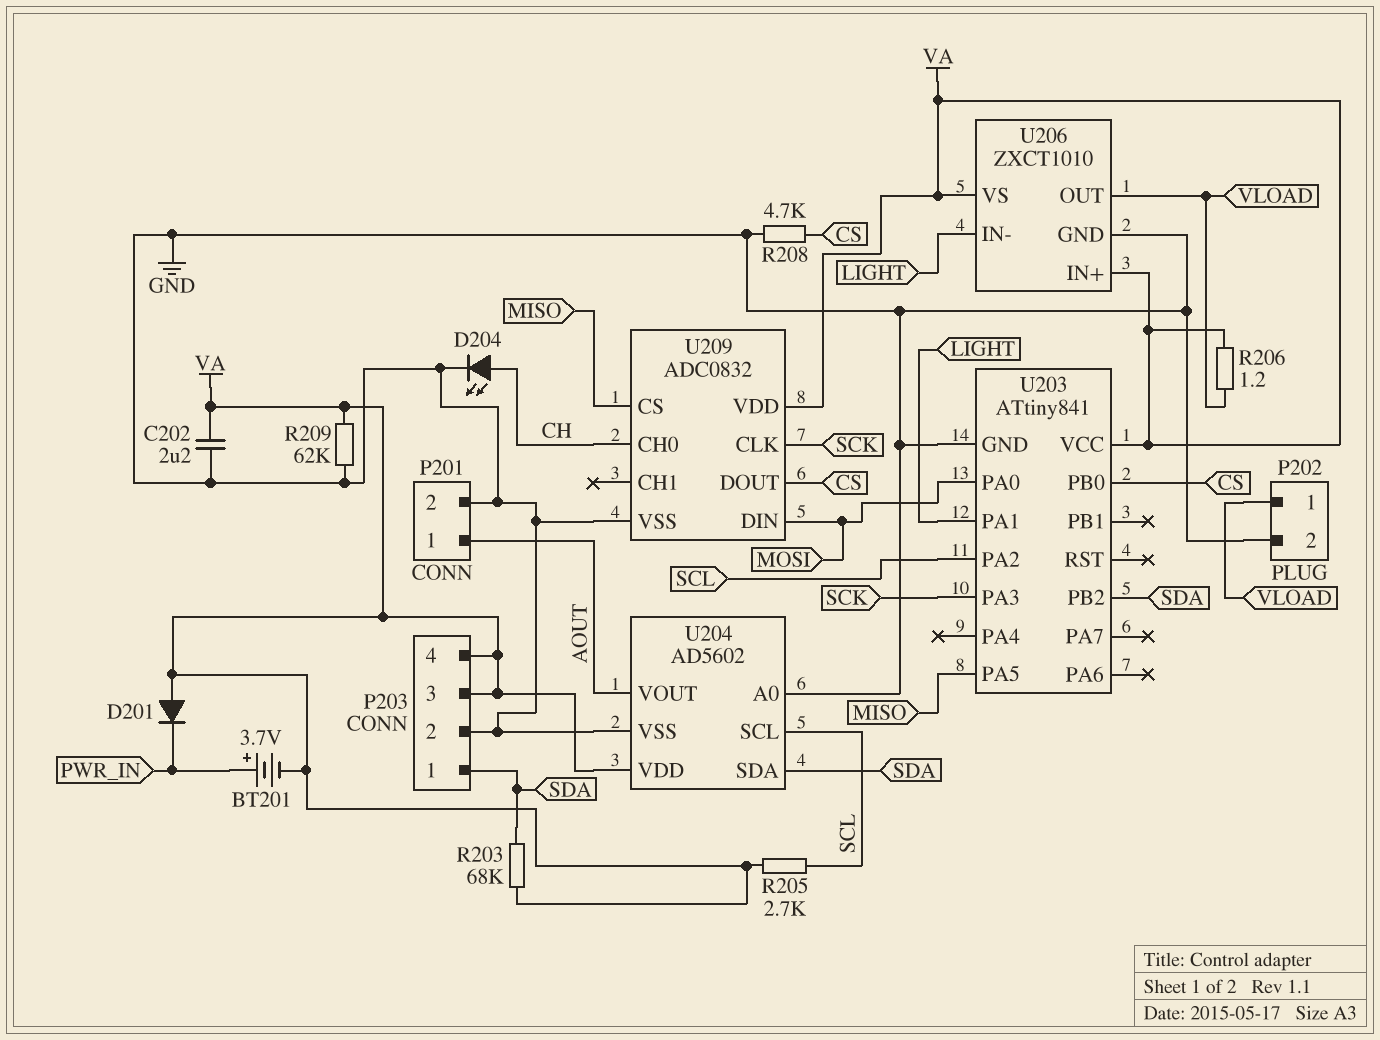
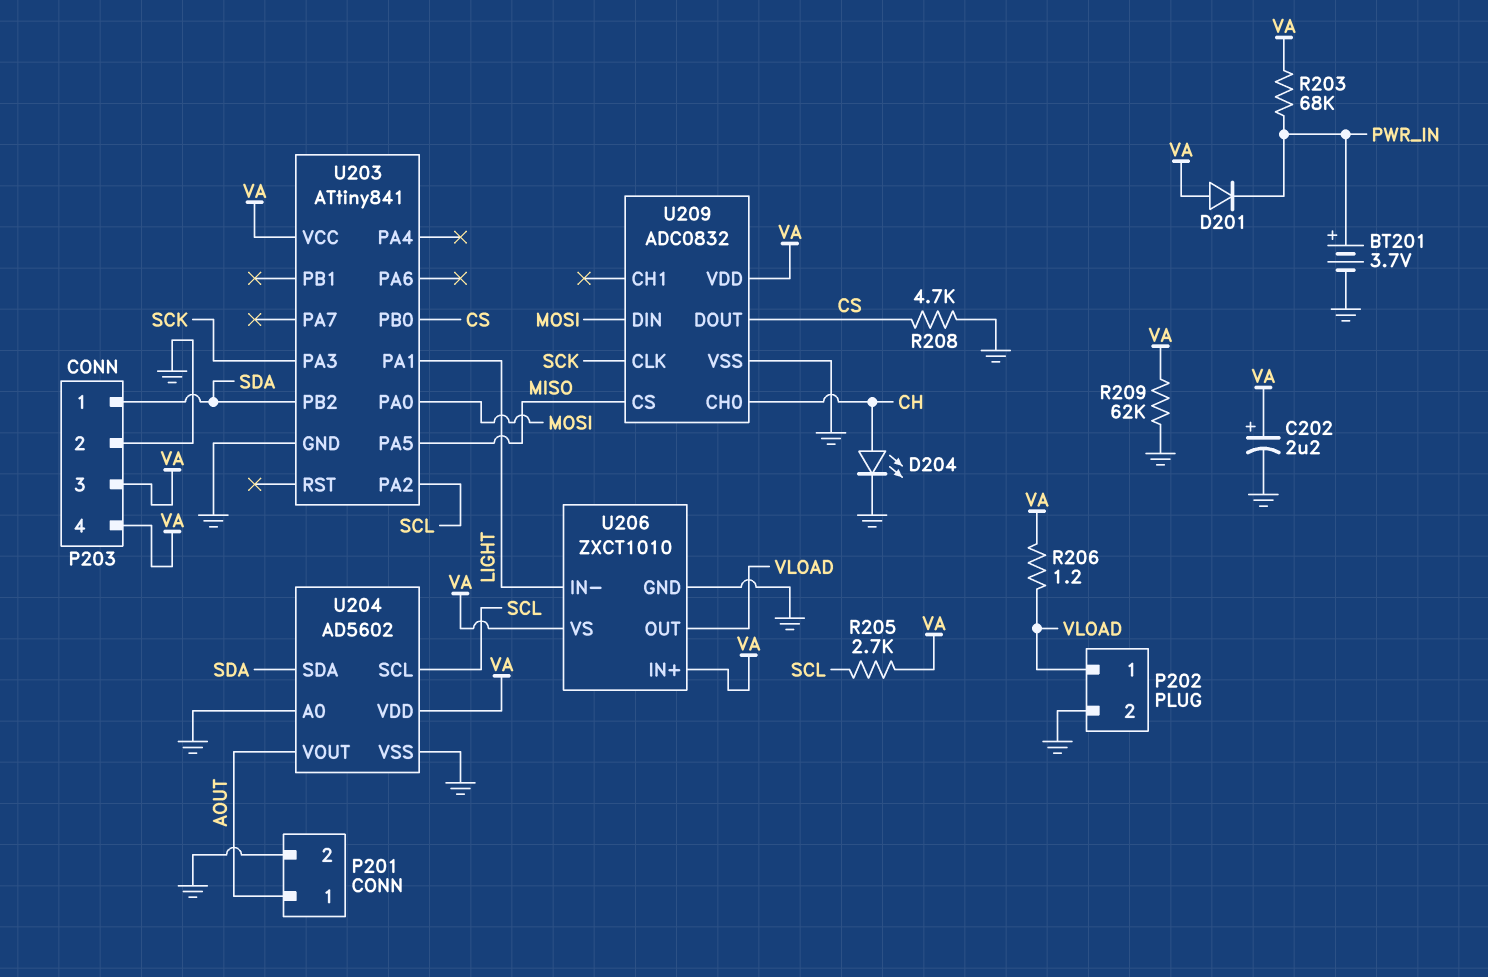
BT201: 3.7V (plus PWR_IN, minus VA) -> 3.7V (plus PWR_IN, minus GND)
C202: 2.2uF (GND, VA) -> 2.2uF (plus VA, minus GND)
R203: 68k (SDA, VA) -> 68k (PWR_IN, VA)

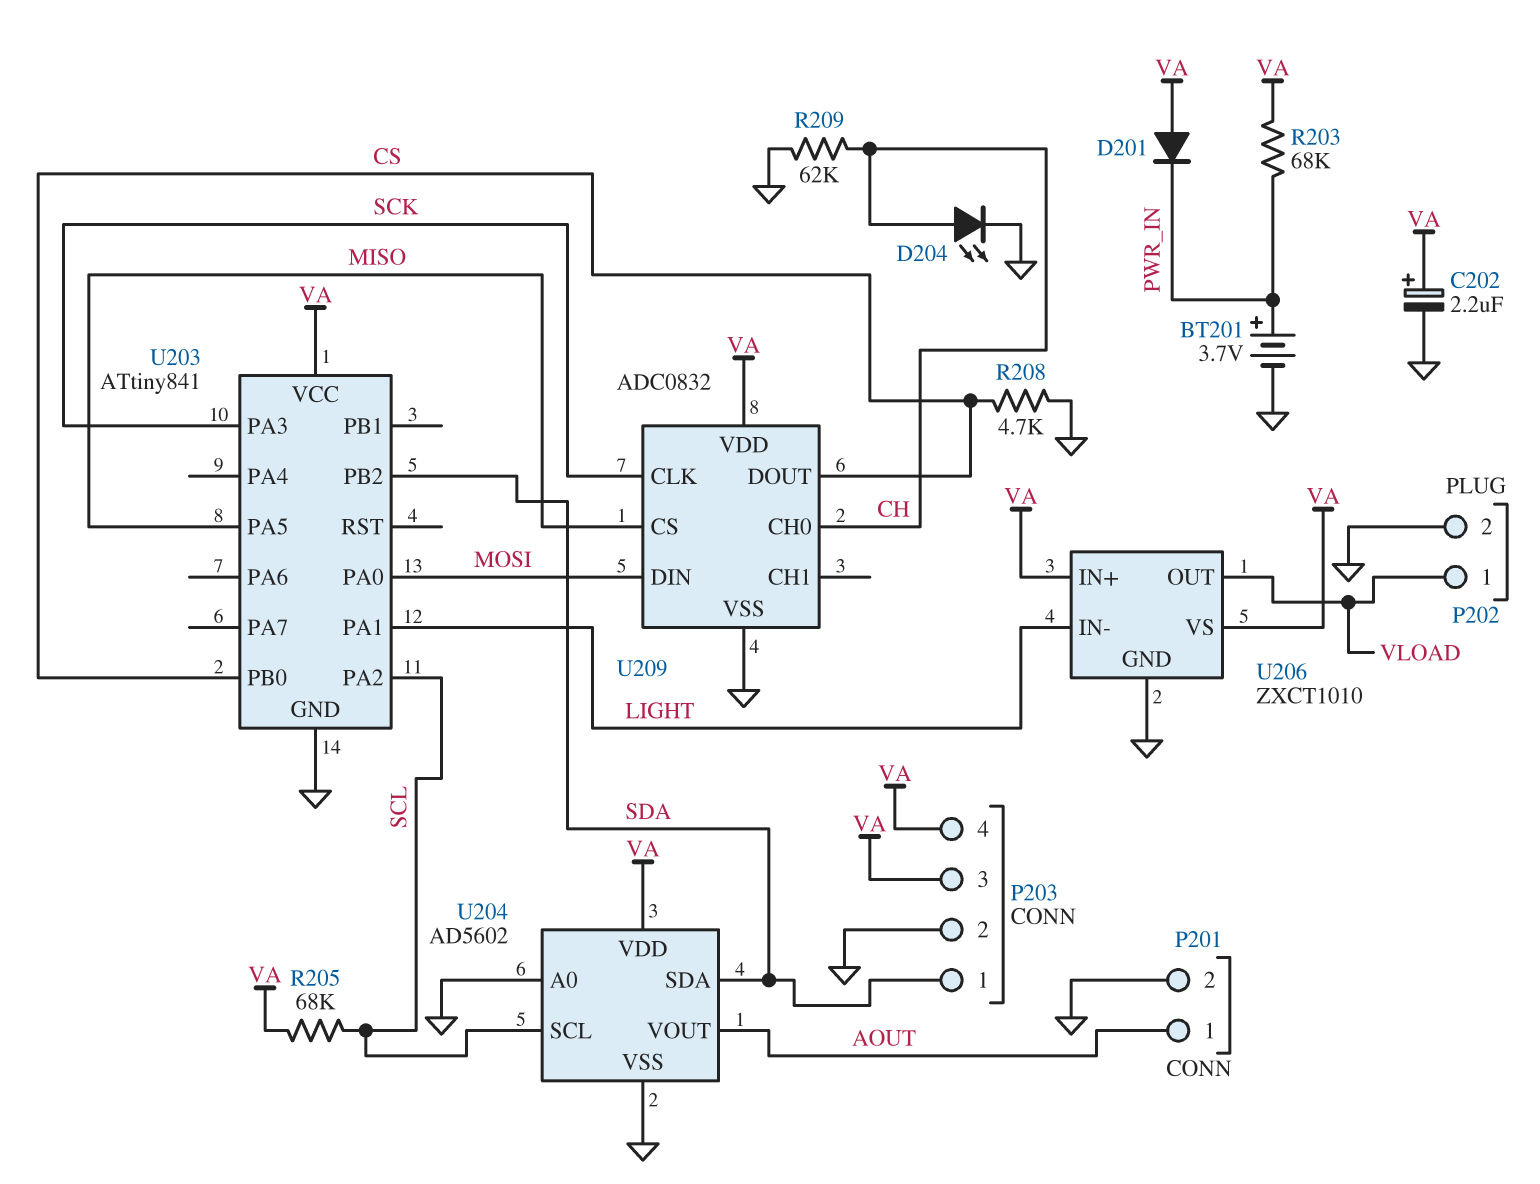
R205: 2.7k (SCL, VA) -> 68k (SCL, VA)
R206: 1.2 (VA, VLOAD) -> none
R209: 62k (GND, VA) -> 62k (CH, GND)

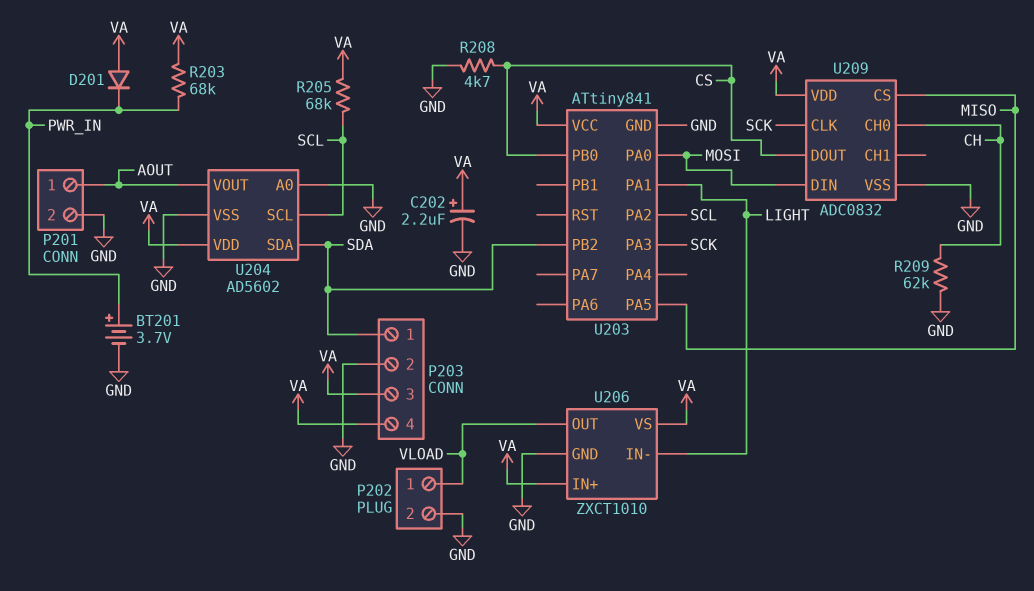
D204: LED (A CH, K GND) -> none

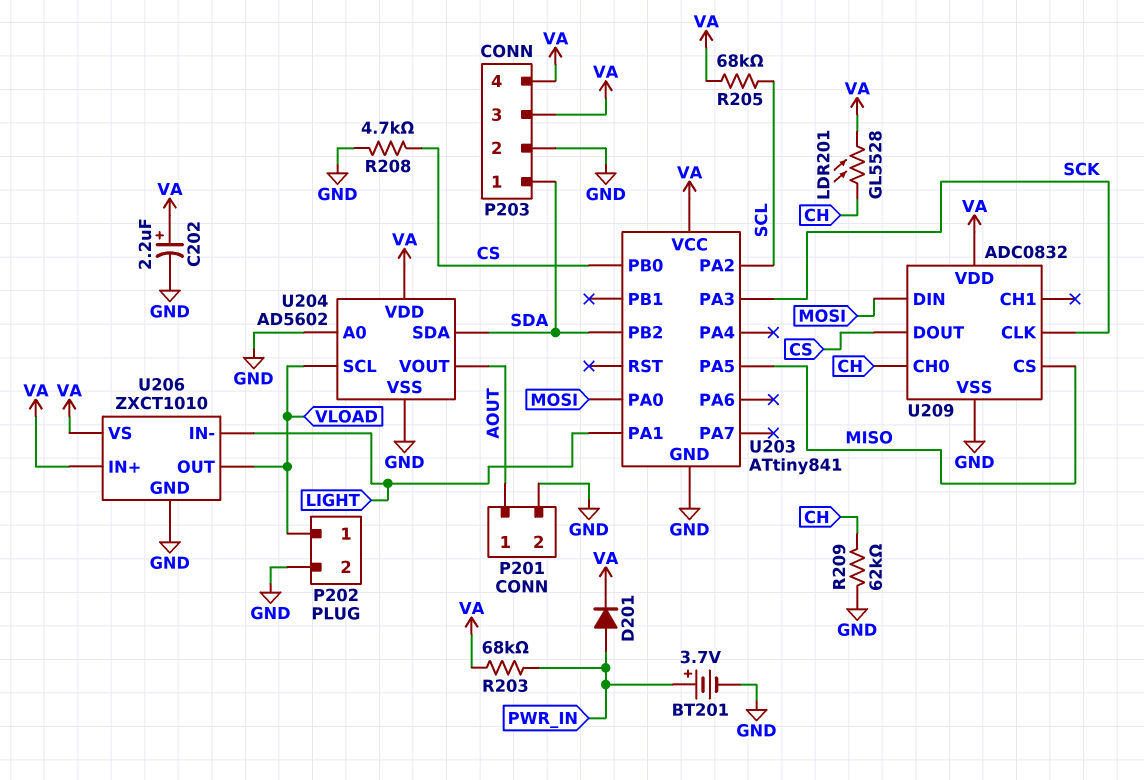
D201: diode (A VA, K PWR_IN) -> diode (A PWR_IN, K VA)
LDR201: none -> GL5528 (CH, VA)
U204 pin SCL: SCL -> VLOAD

